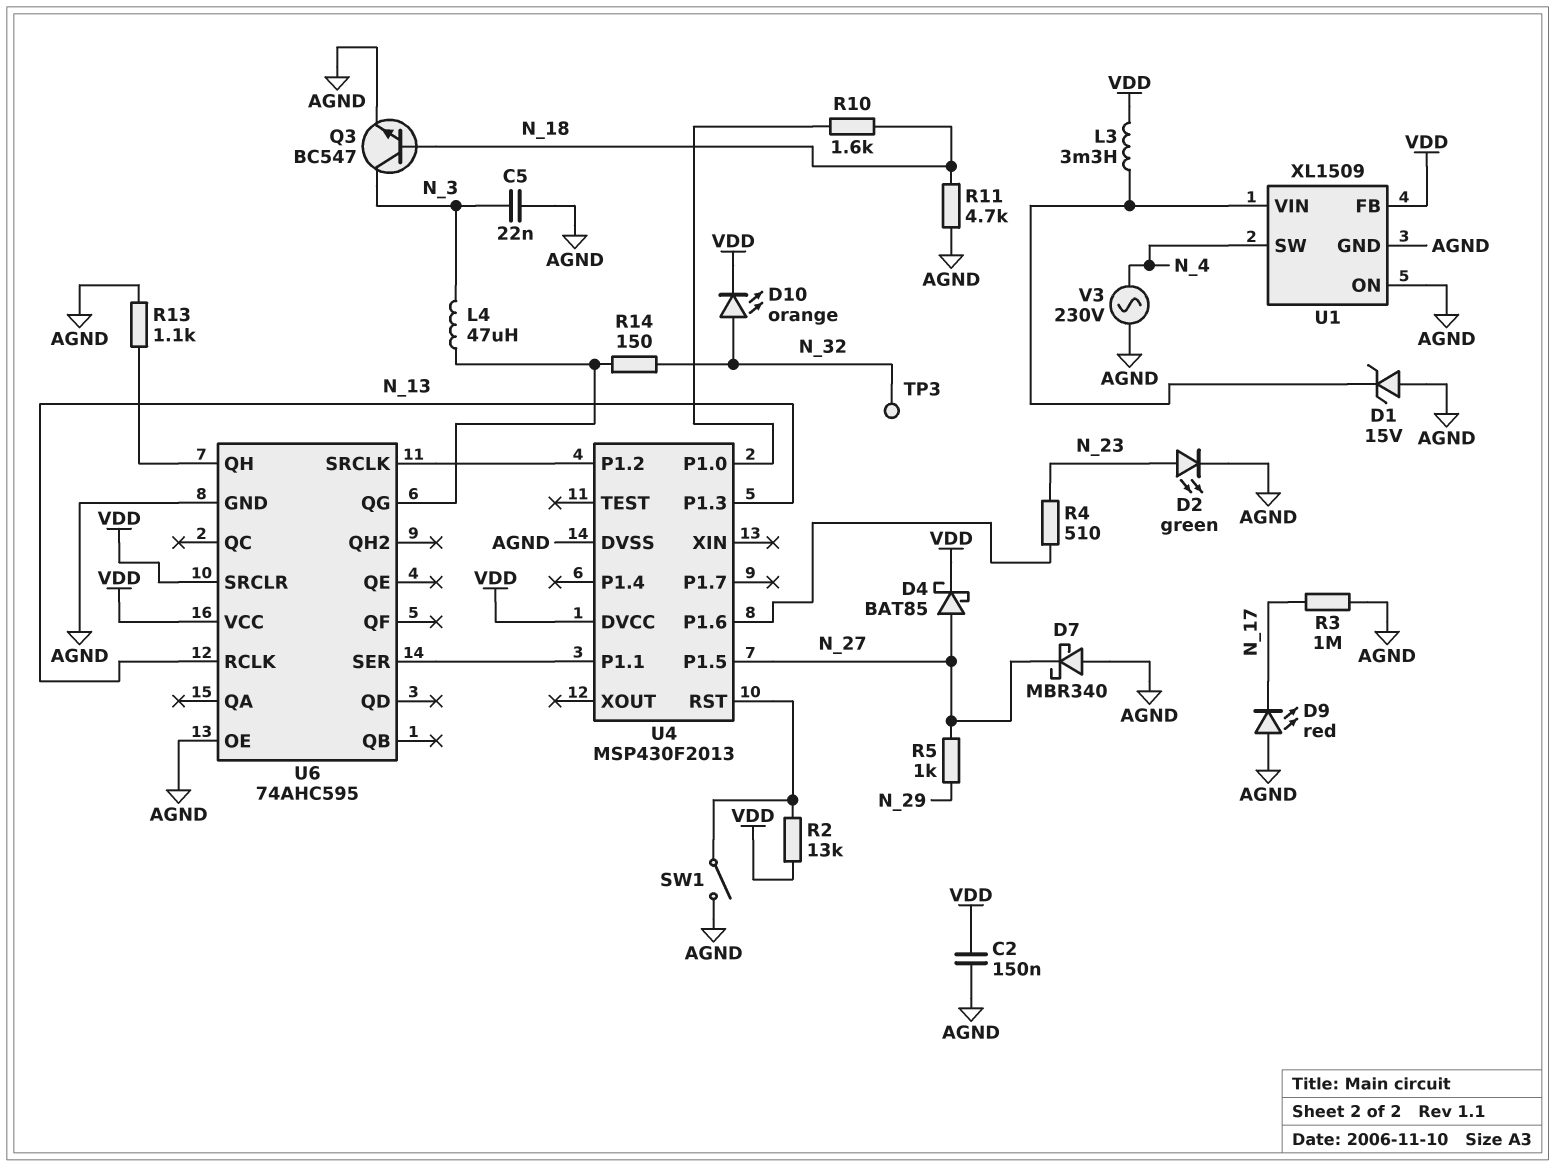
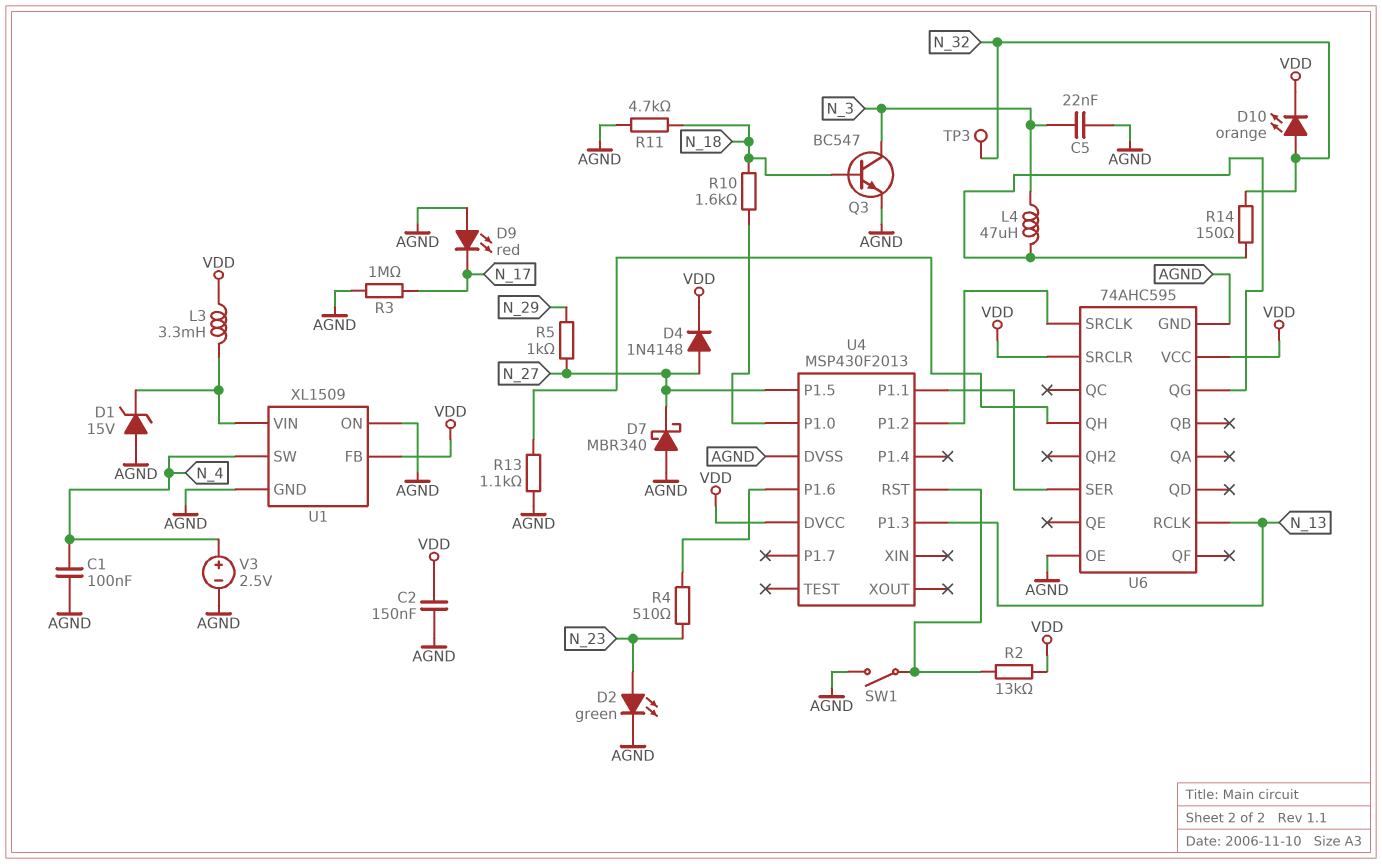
C1: none -> 100nF (AGND, N_4)
D4: schottky BAT85 (A N_27, K VDD) -> diode 1N4148 (A N_27, K VDD)
V3: AC 230V (AGND, N_4) -> 2.5V (plus N_4, minus AGND)

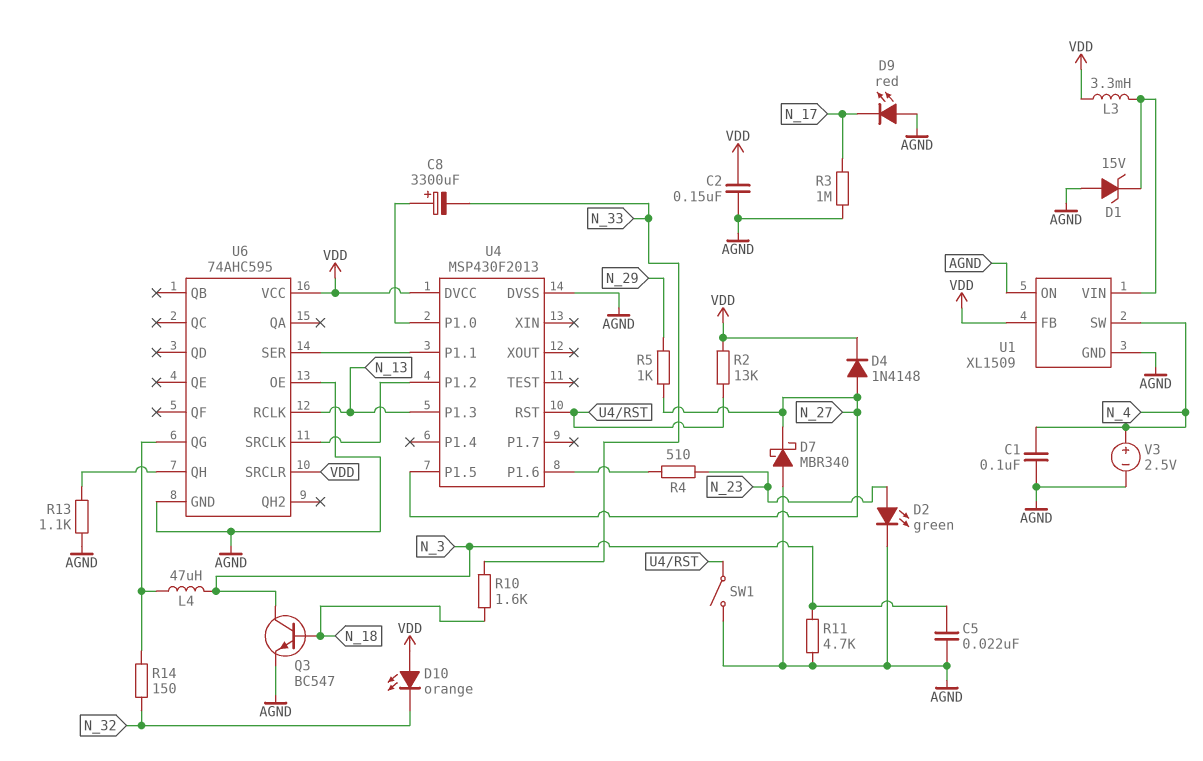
C8: none -> 3300uF (plus U4/P1.0, minus N_33)
D10: LED orange (A N_32, K VDD) -> LED orange (A VDD, K N_32)
R10: 1.6k (N_18, U4/P1.0) -> 1.6k (N_18, N_33)
R11: 4.7k (AGND, N_18) -> 4.7k (AGND, N_3)
TP3: test point (N_32) -> none

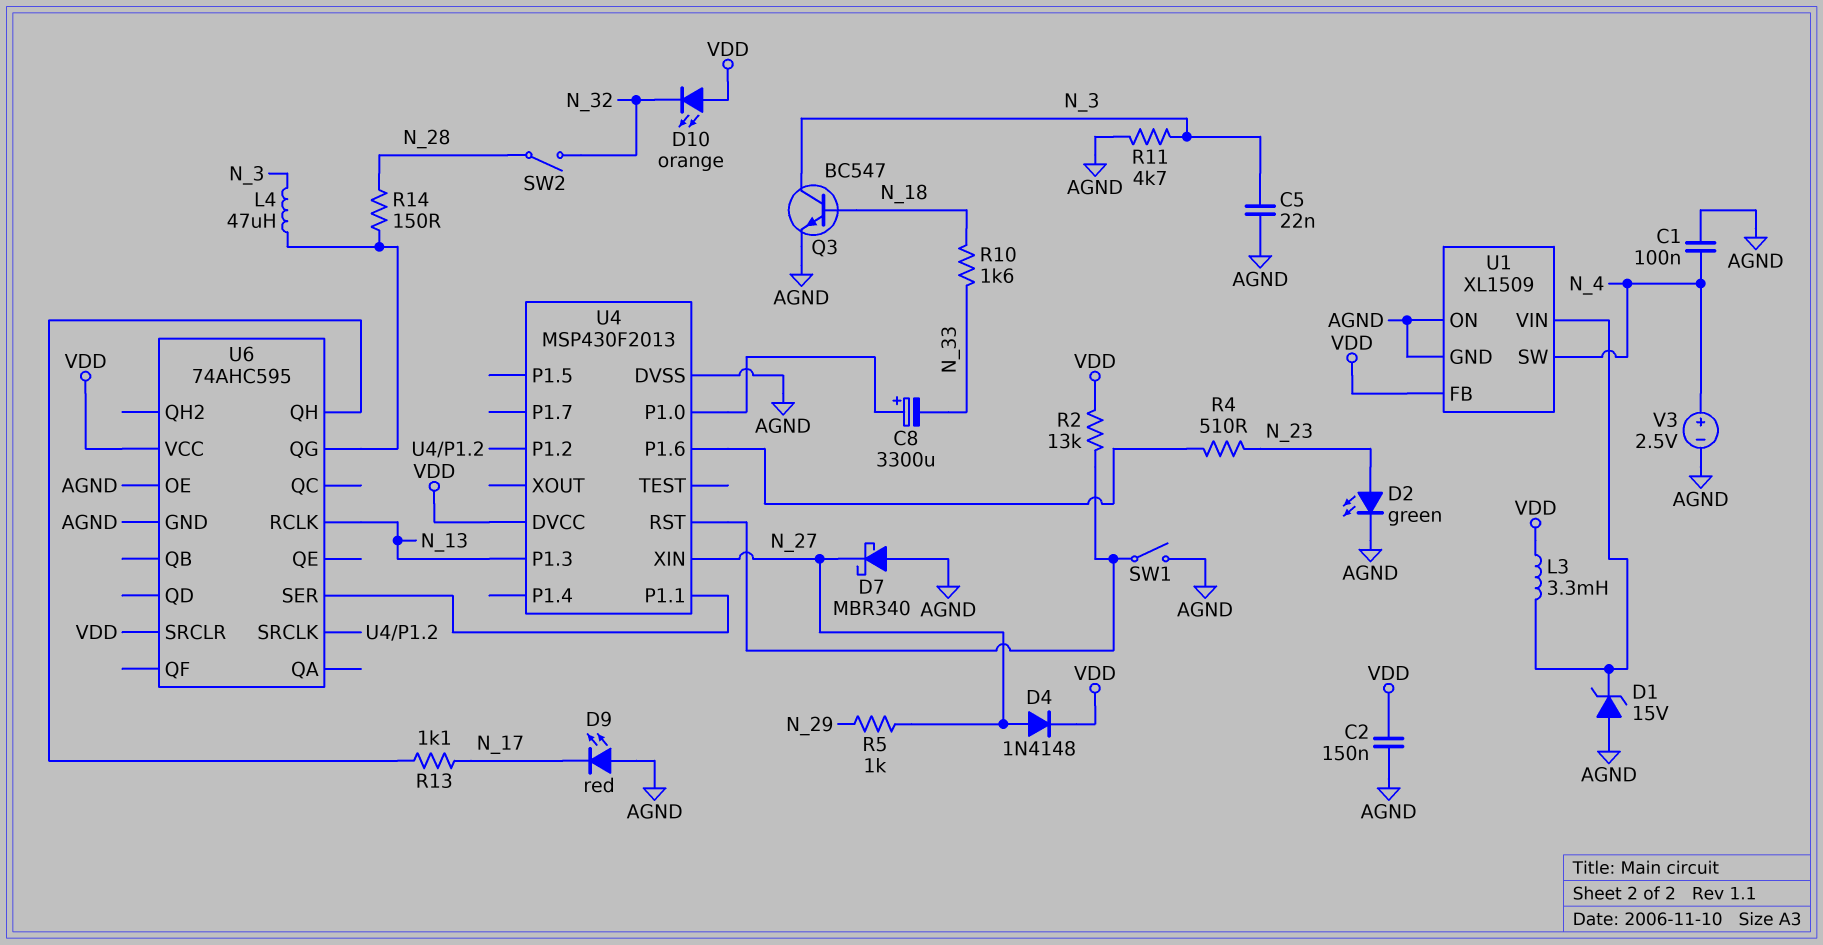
R3: 1M (AGND, N_17) -> none
R13: 1.1k (AGND, U6/QH) -> 1.1k (N_17, U6/QH)
R14: 150 (N_32, U6/QG) -> 150 (N_28, U6/QG)
SW2: none -> switch (N_28, N_32)
U4 pin P1.5: N_27 -> none
U4 pin XIN: none -> N_27

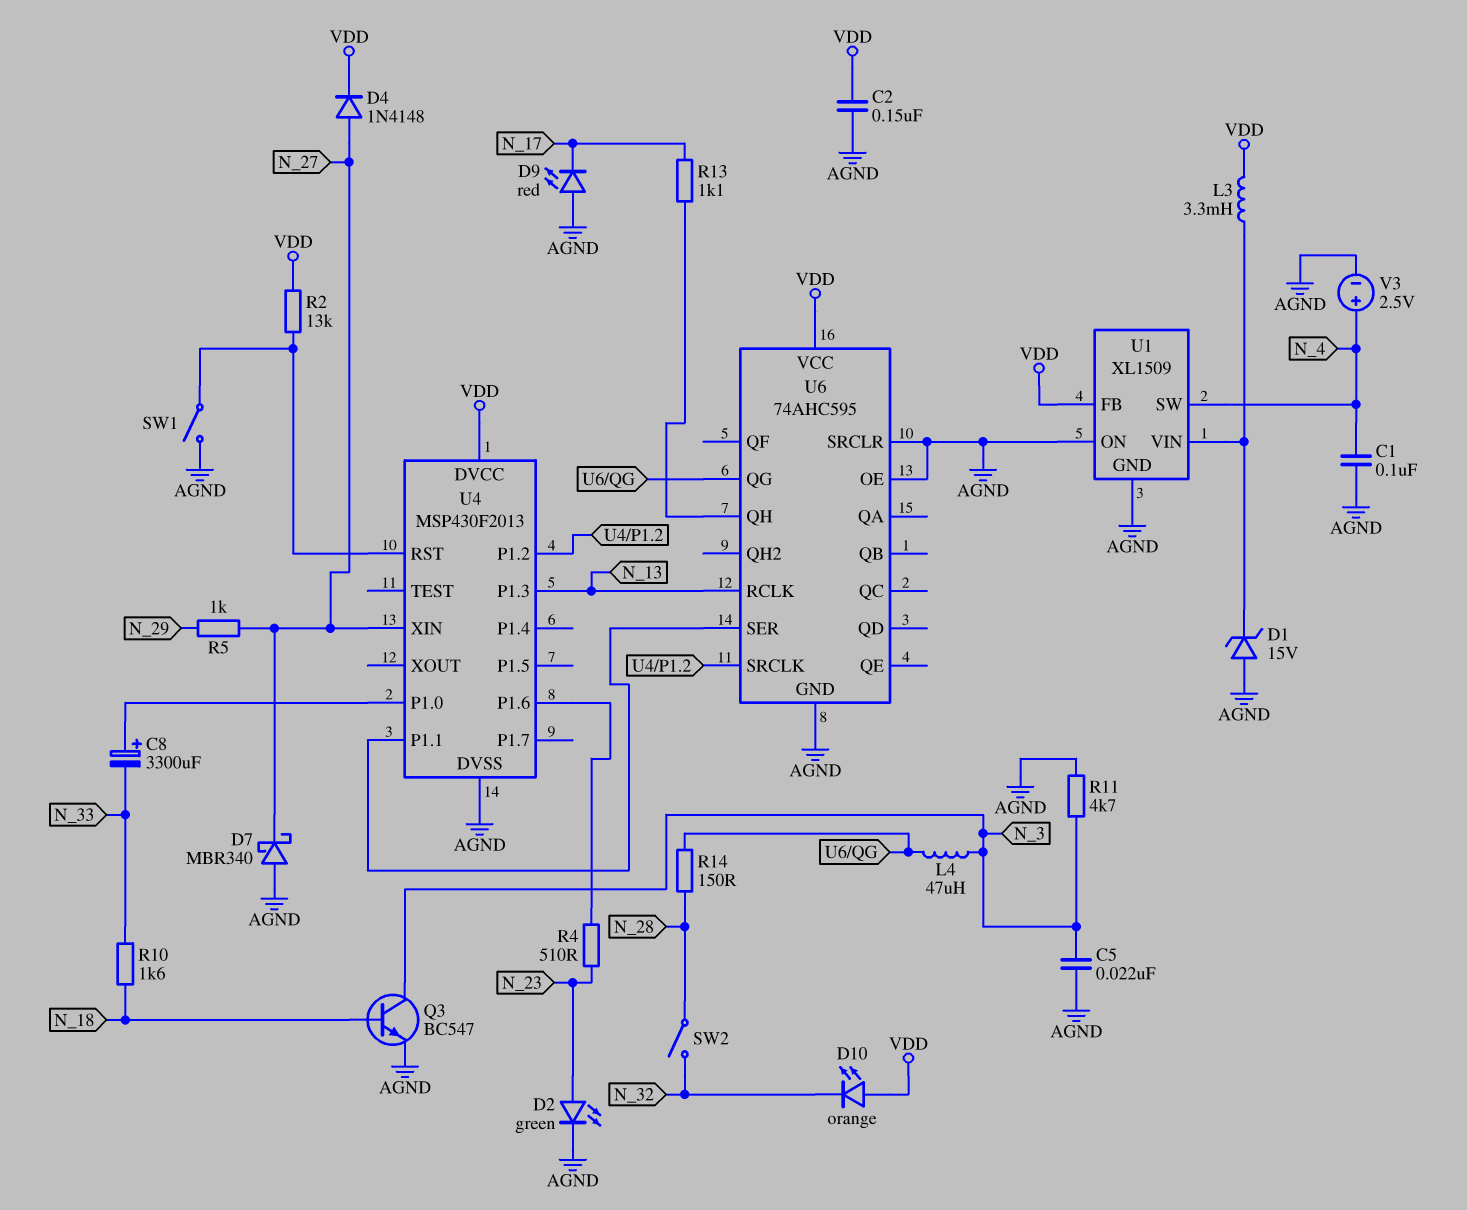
U6 pin SRCLR: VDD -> AGND

